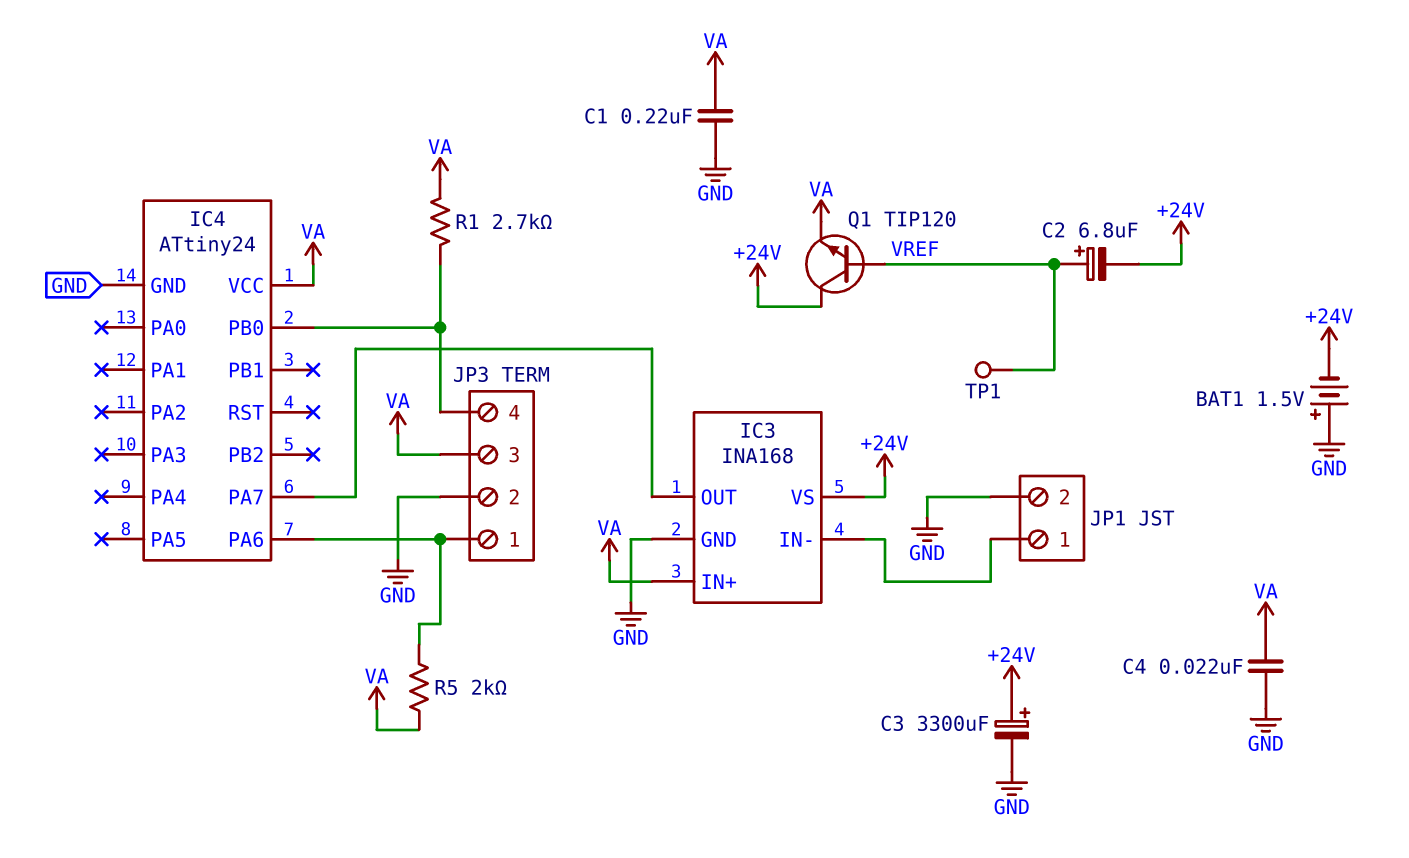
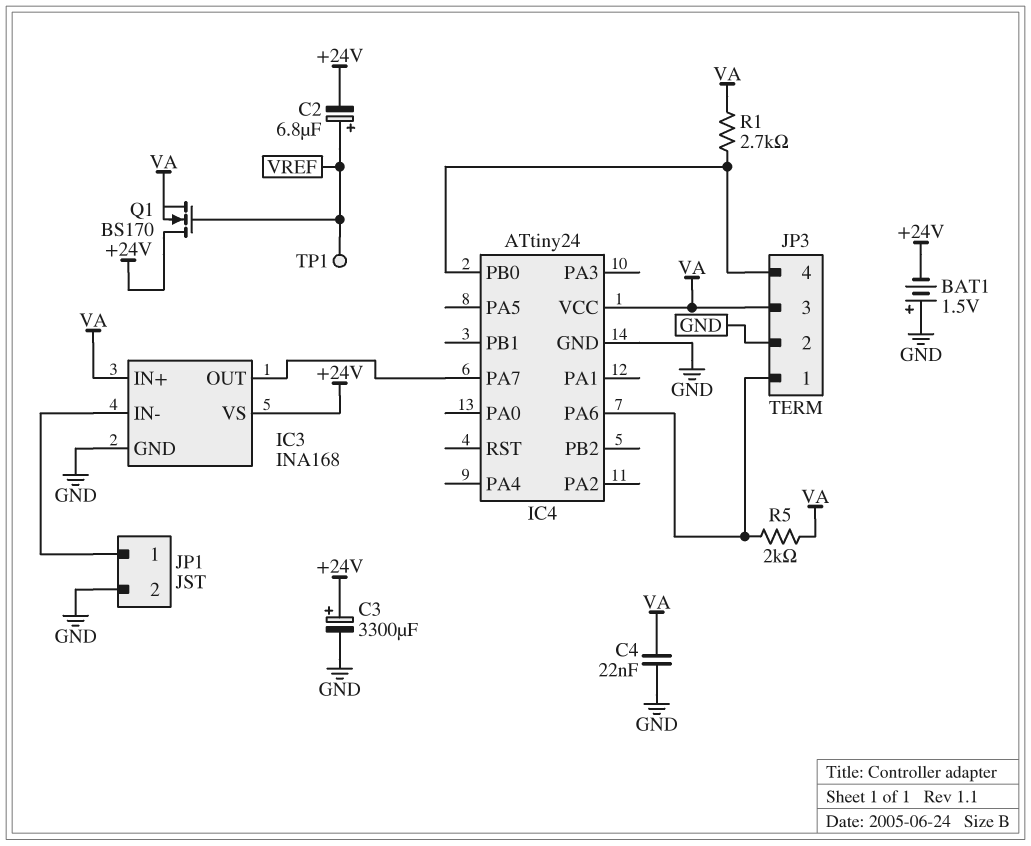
C1: 220nF (GND, VA) -> none
Q1: NPN TIP120 (B VREF, C +24V, E VA) -> NMOS BS170 (G VREF, D +24V, S VA)

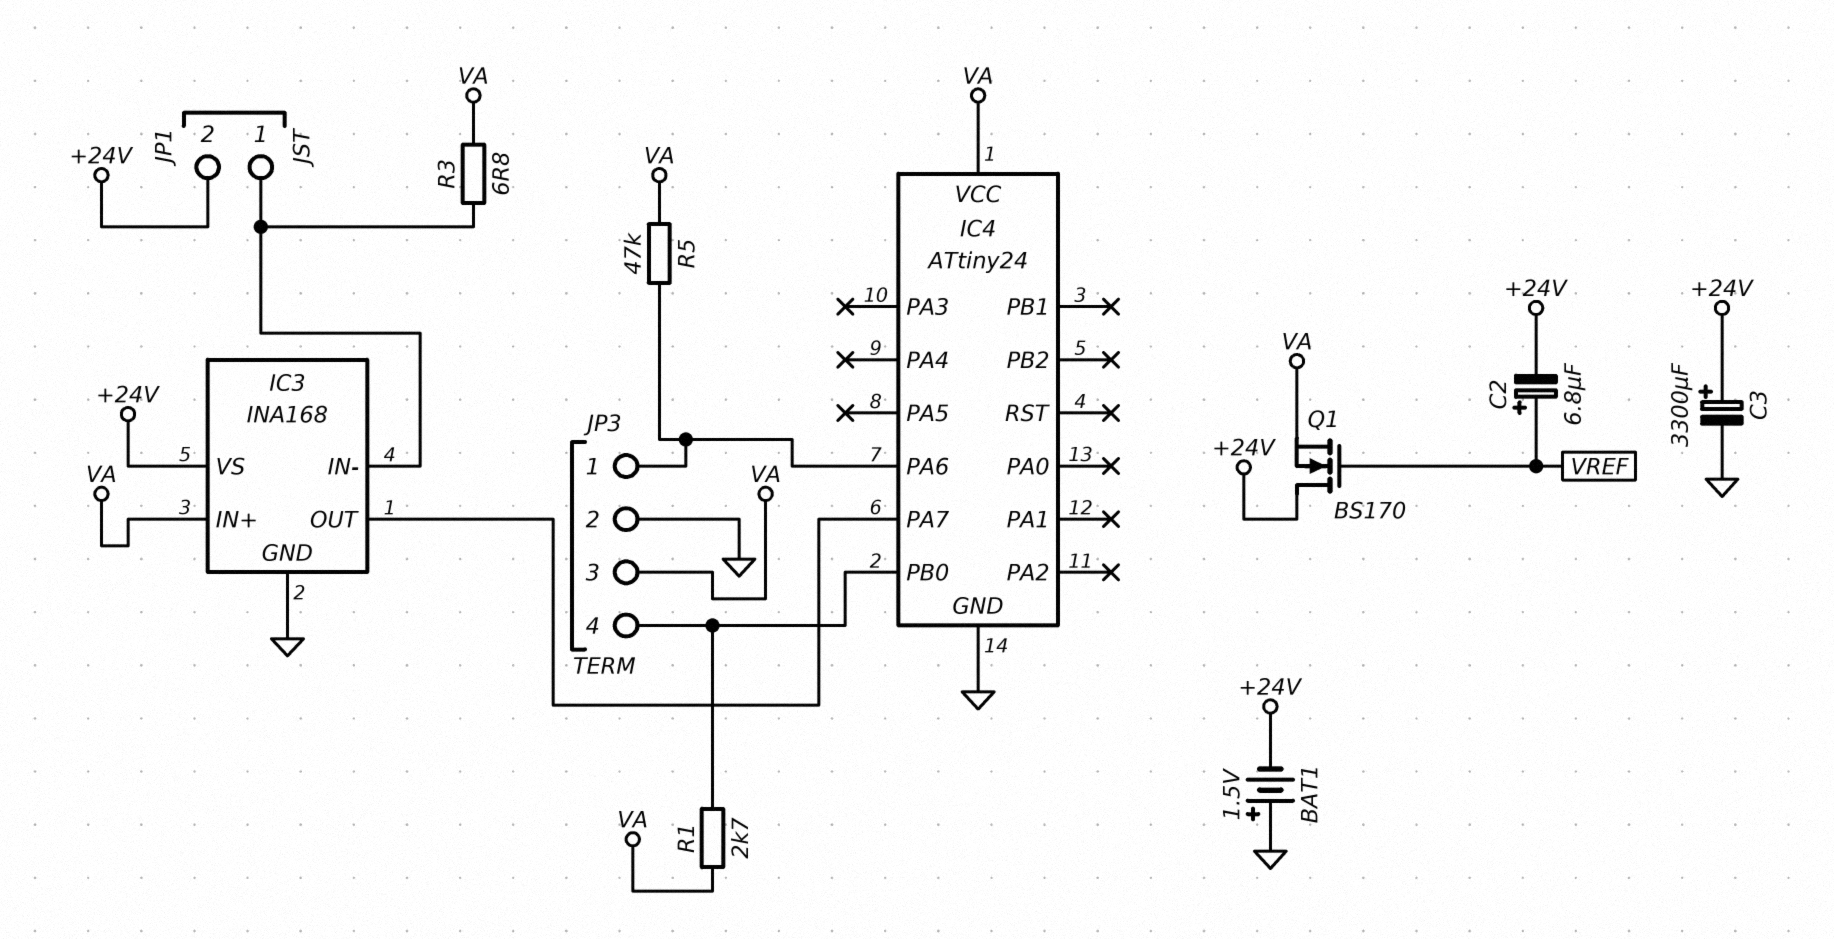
C4: 22nF (GND, VA) -> none
JP1 pin 2: GND -> +24V
R3: none -> 6.8 (IC3/IN-, VA)
R5: 2k (IC4/PA6, VA) -> 47k (IC4/PA6, VA)
TP1: test point (VREF) -> none

